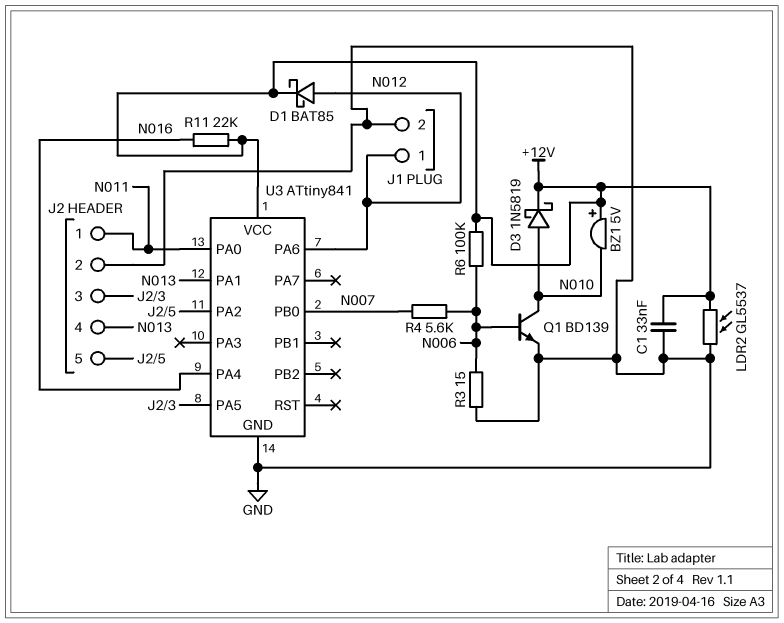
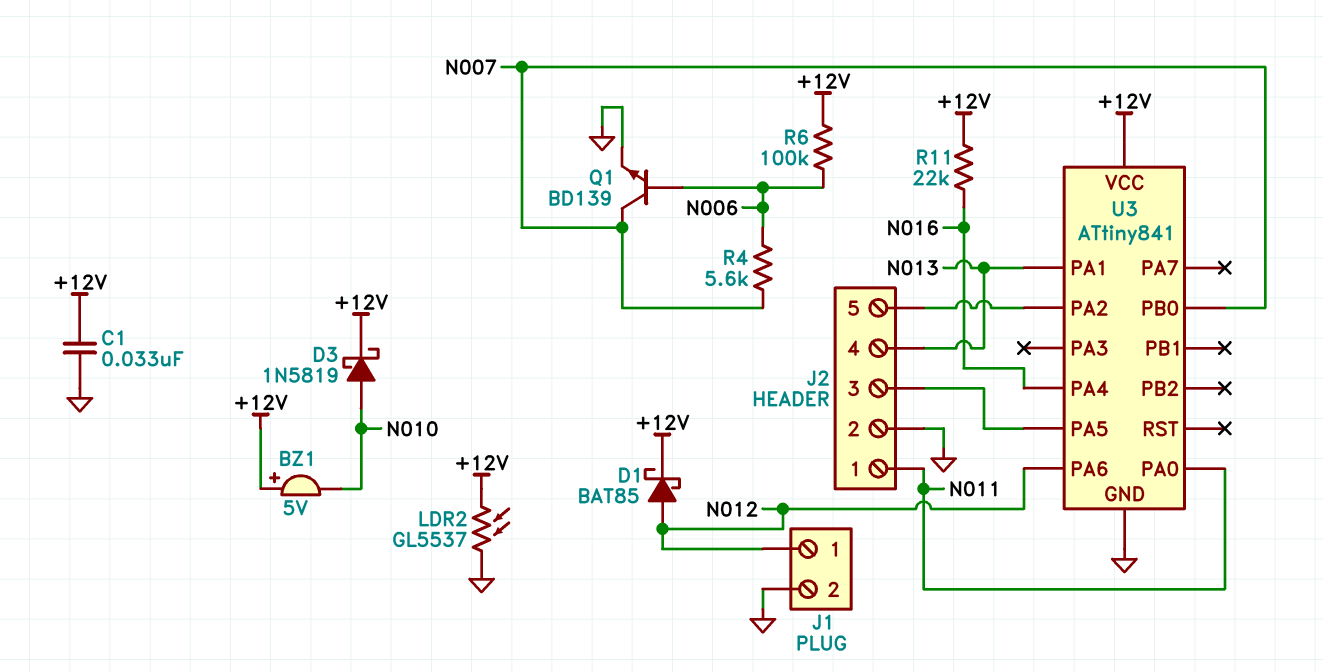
Q1: NPN BD139 (B N006, C N010, E GND) -> NPN BD139 (B N006, C N007, E GND)
R3: 15 (GND, N006) -> none

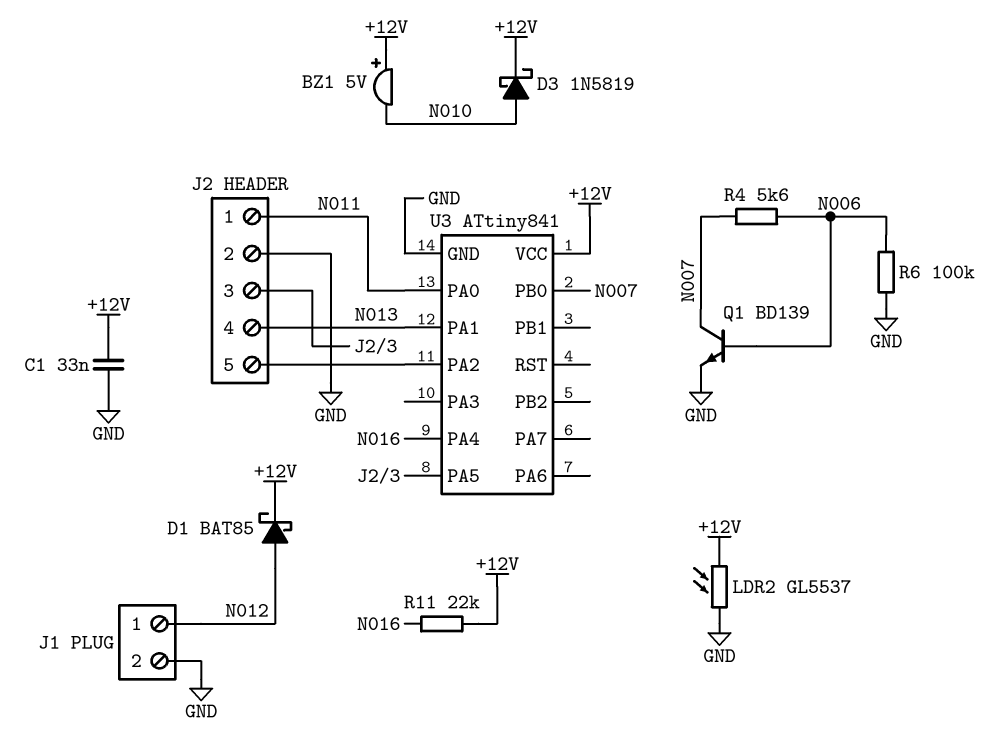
R6: 100k (+12V, N006) -> 100k (GND, N006)
U3 pin PA6: N012 -> none

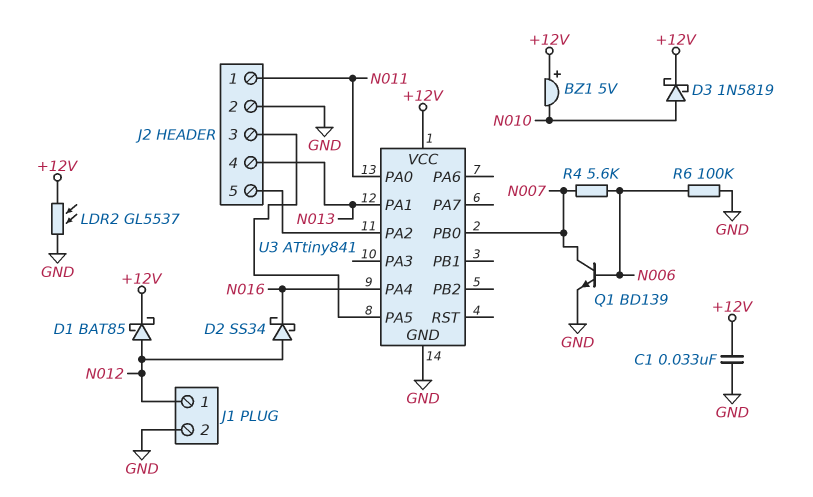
D2: none -> schottky SS34 (A N012, K N016)
R11: 22k (+12V, N016) -> none

